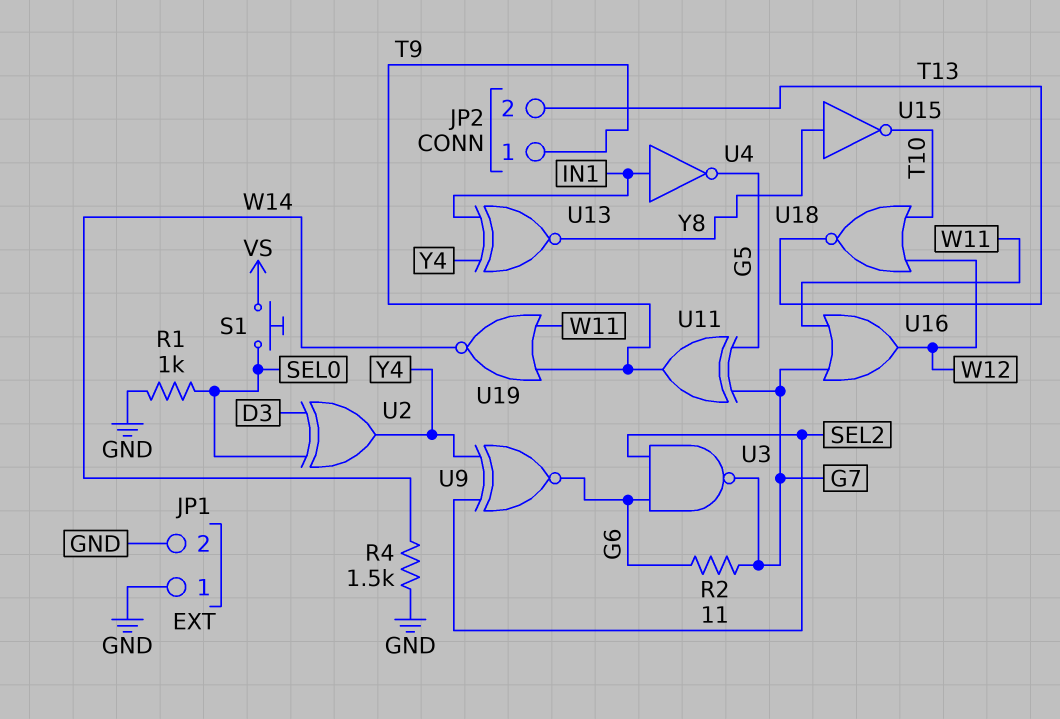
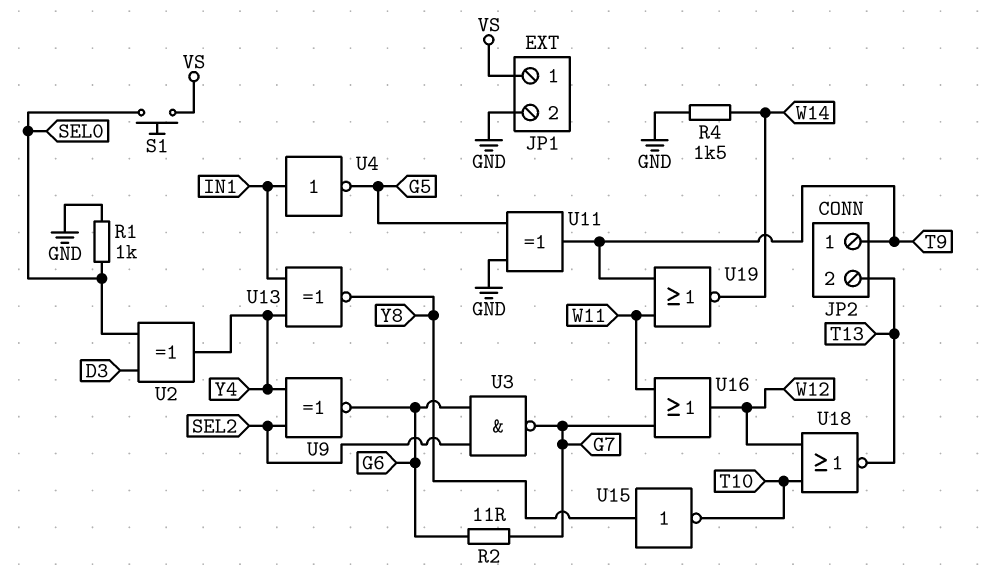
JP1 pin 1: GND -> VS
U11: XOR (in G5, in G7, out T9) -> XOR (in G5, in GND, out T9)

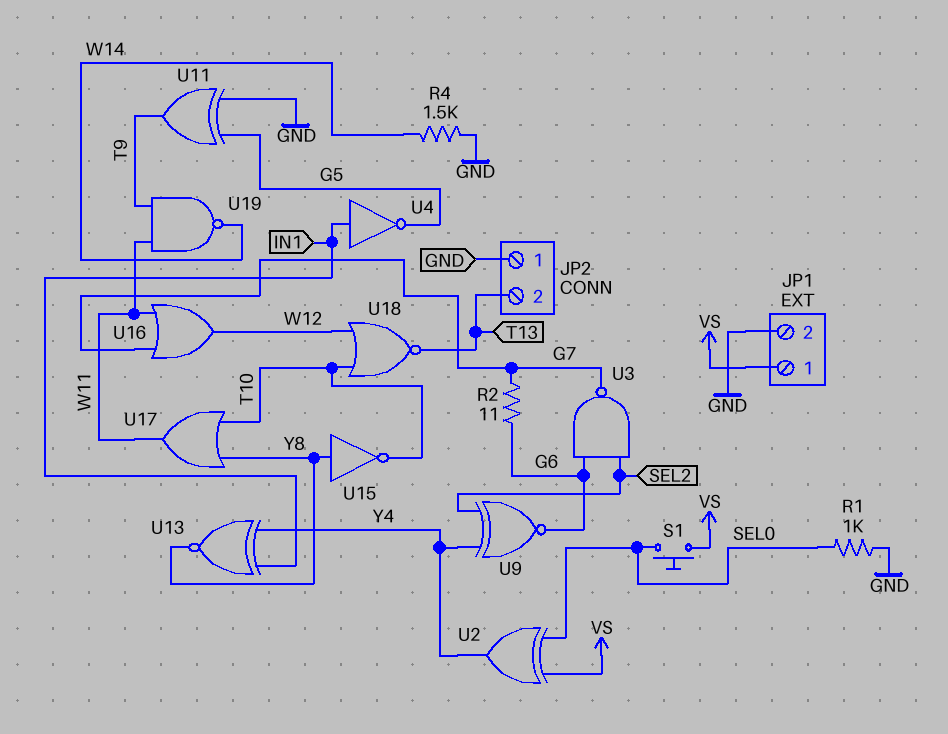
JP2 pin 1: T9 -> GND
U2: XOR (in D3, in SEL0, out Y4) -> XOR (in SEL0, in VS, out Y4)
U17: none -> OR (in T10, in Y8, out W11)
U19: NOR (in T9, in W11, out W14) -> NAND (in T9, in W11, out W14)

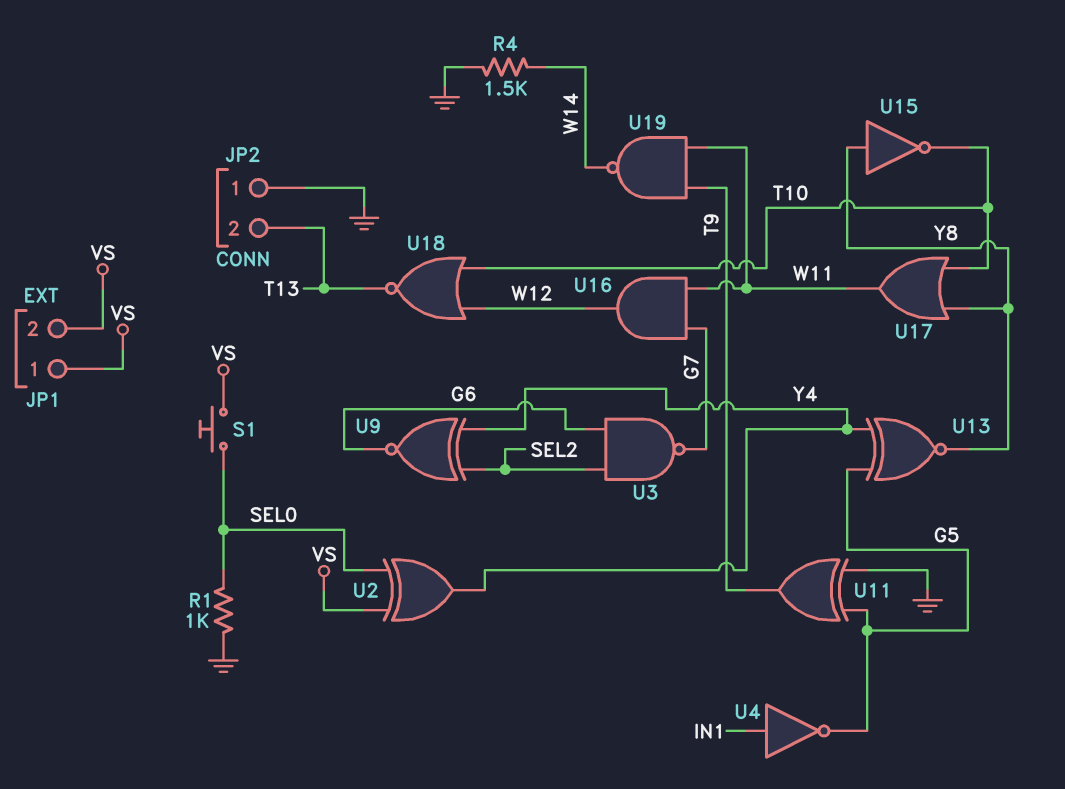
JP1 pin 2: GND -> VS
R2: 11 (G6, G7) -> none
U13: XNOR (in IN1, in Y4, out Y8) -> XNOR (in G5, in Y4, out Y8)
U16: OR (in G7, in W11, out W12) -> AND (in G7, in W11, out W12)

